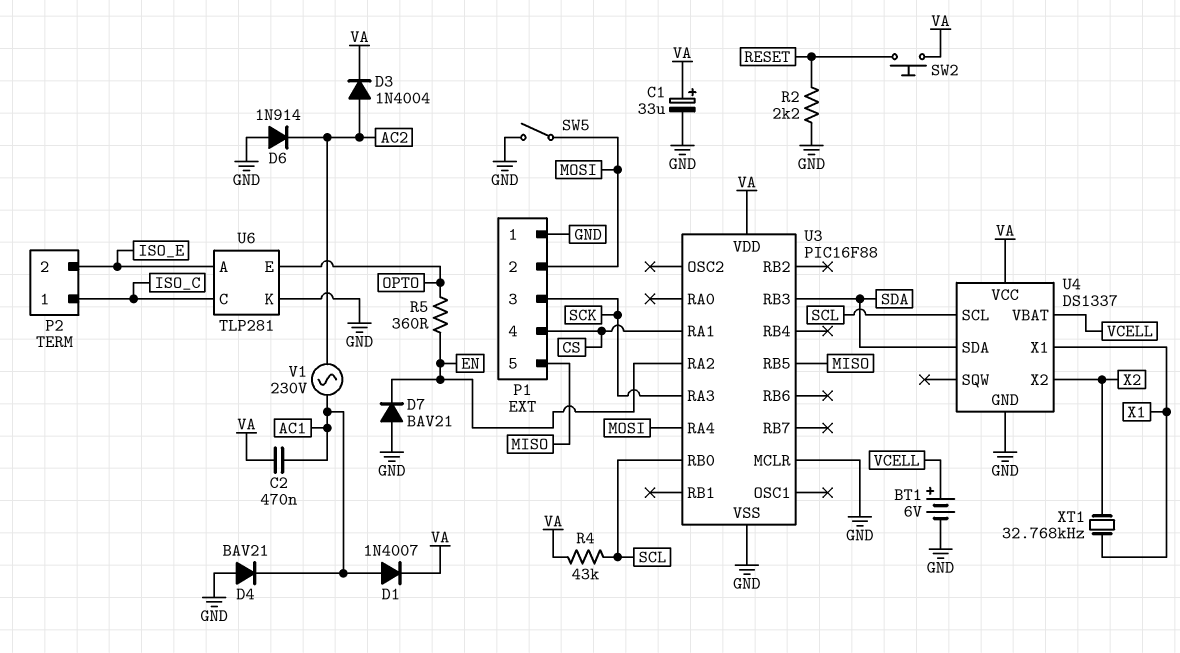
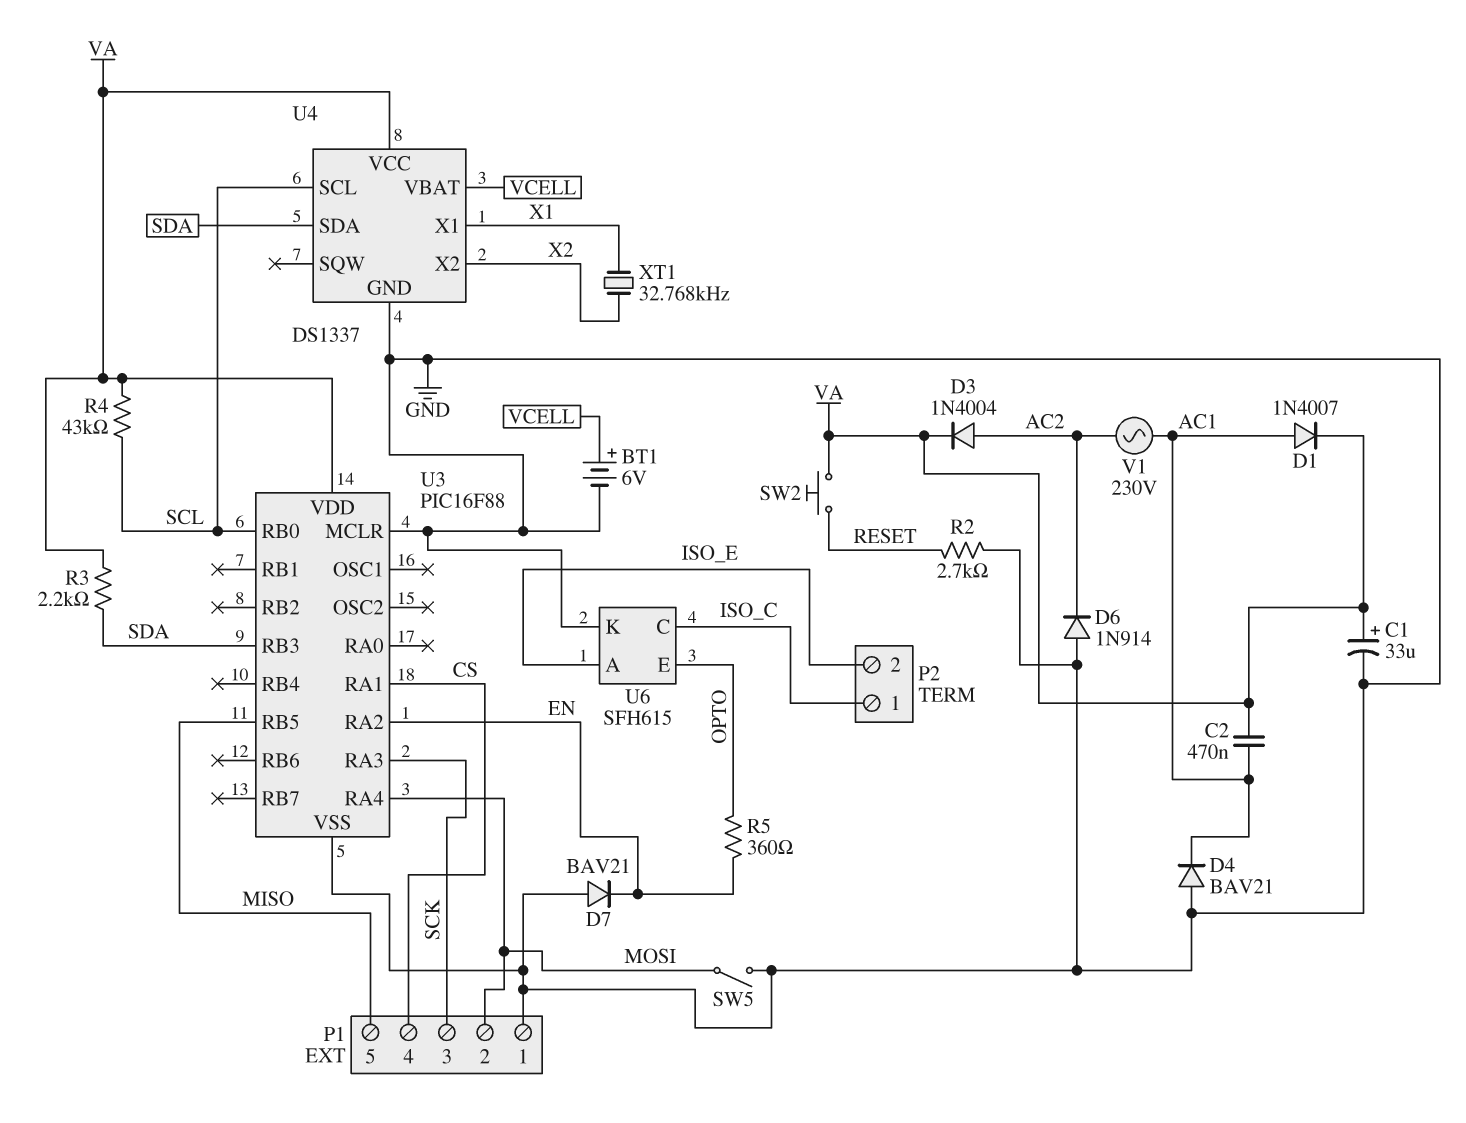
R2: 2.2k (GND, RESET) -> 2.7k (GND, RESET)
R3: none -> 2.2k (SDA, VA)
U6: TLP281 -> SFH615

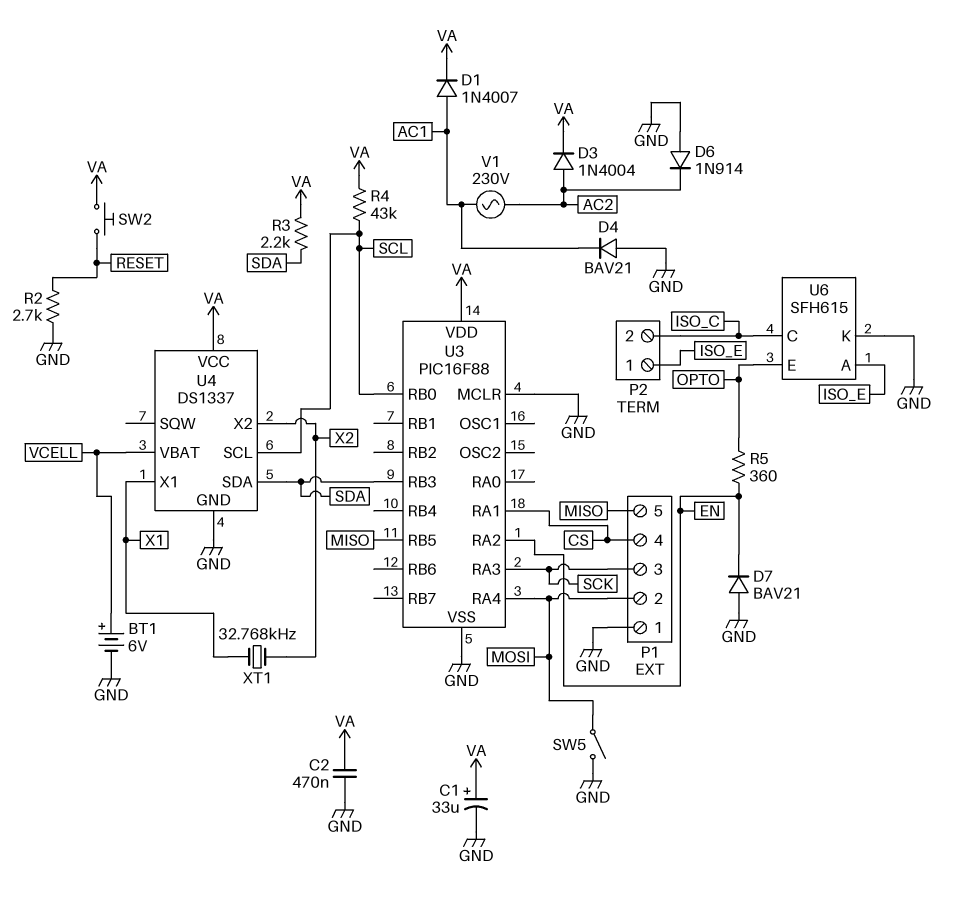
C2: 470nF (AC1, VA) -> 470nF (GND, VA)
P2 pin 1: ISO_C -> ISO_E
P2 pin 2: ISO_E -> ISO_C

